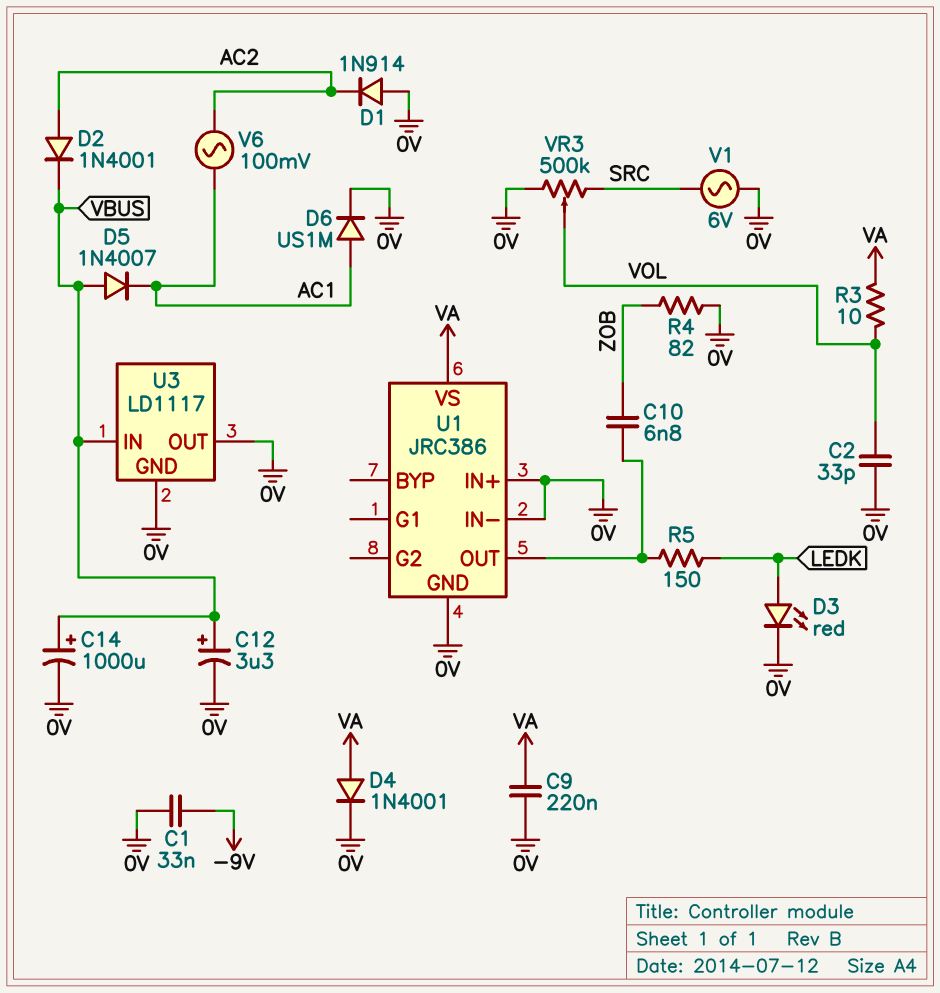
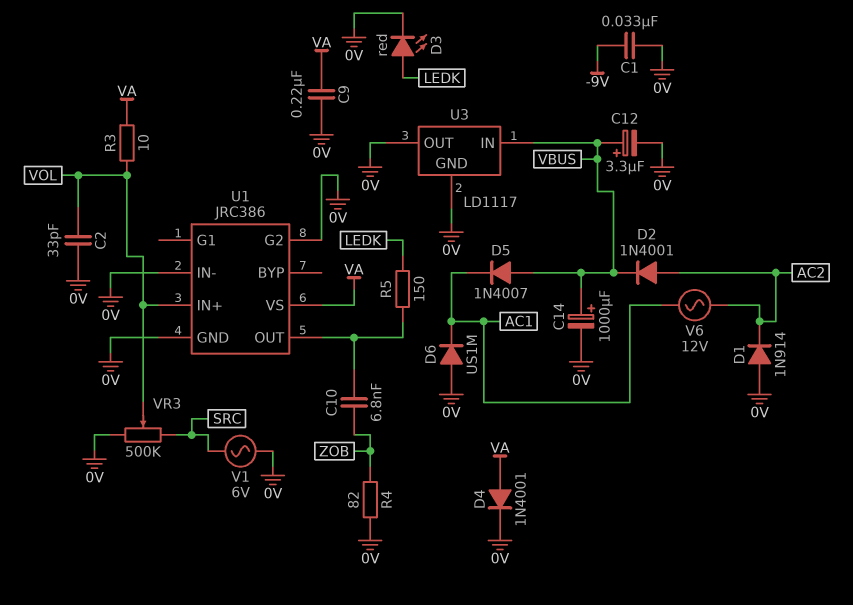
D6: diode US1M (A AC1, K 0V) -> diode US1M (A 0V, K AC1)
U1 pin G2: none -> 0V
U1 pin IN+: 0V -> VOL
V6: AC 100mV (AC1, AC2) -> AC 12V (AC1, AC2)

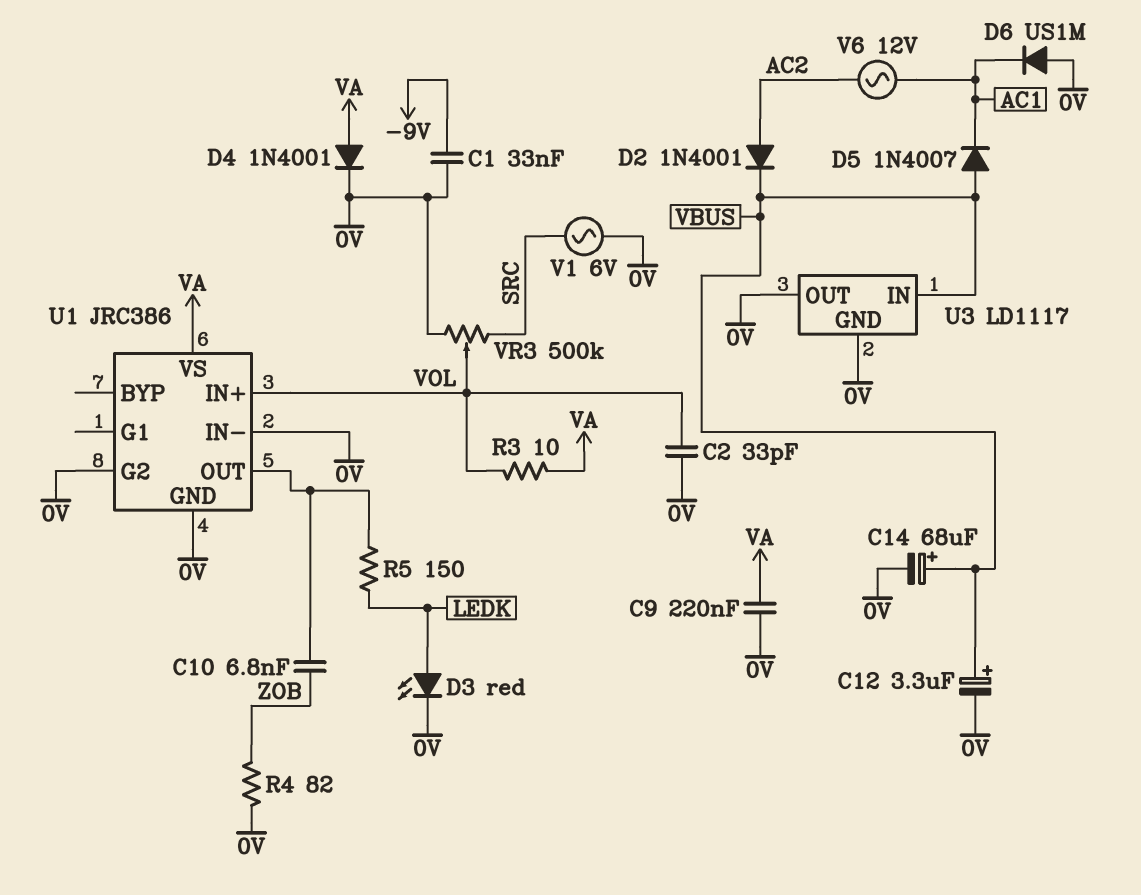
C14: 1000uF (plus VBUS, minus 0V) -> 68uF (plus VBUS, minus 0V)
D1: diode 1N914 (A 0V, K AC2) -> none

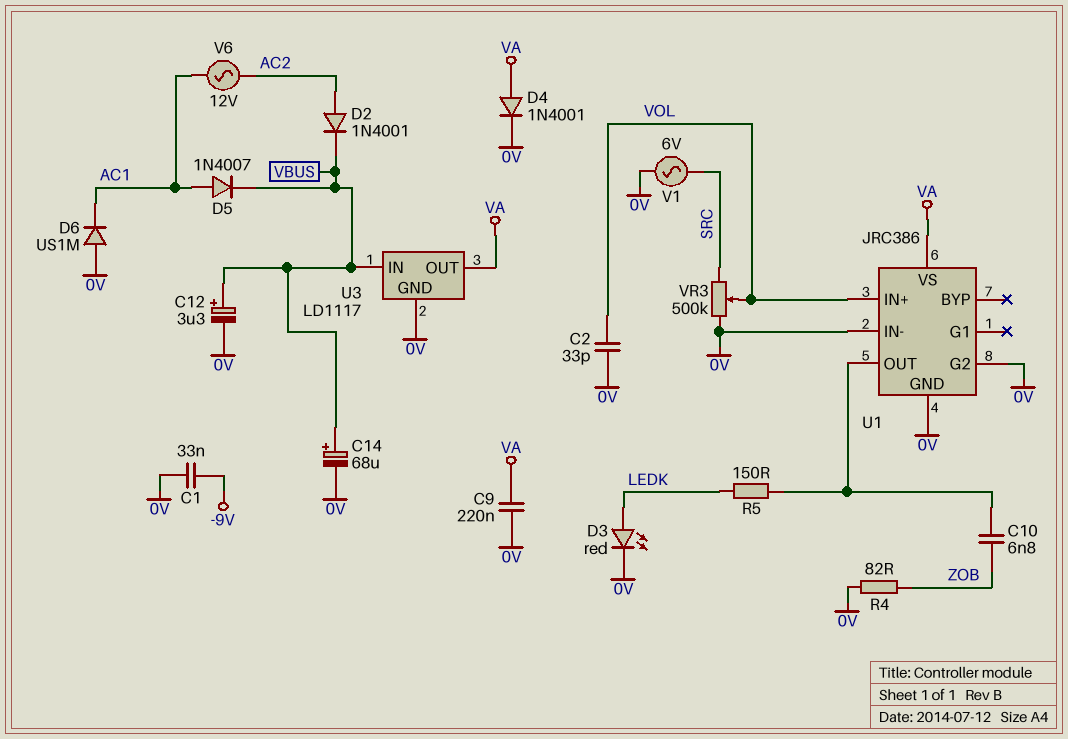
D5: diode 1N4007 (A VBUS, K AC1) -> diode 1N4007 (A AC1, K VBUS)
R3: 10 (VA, VOL) -> none
U3 pin OUT: 0V -> VA

